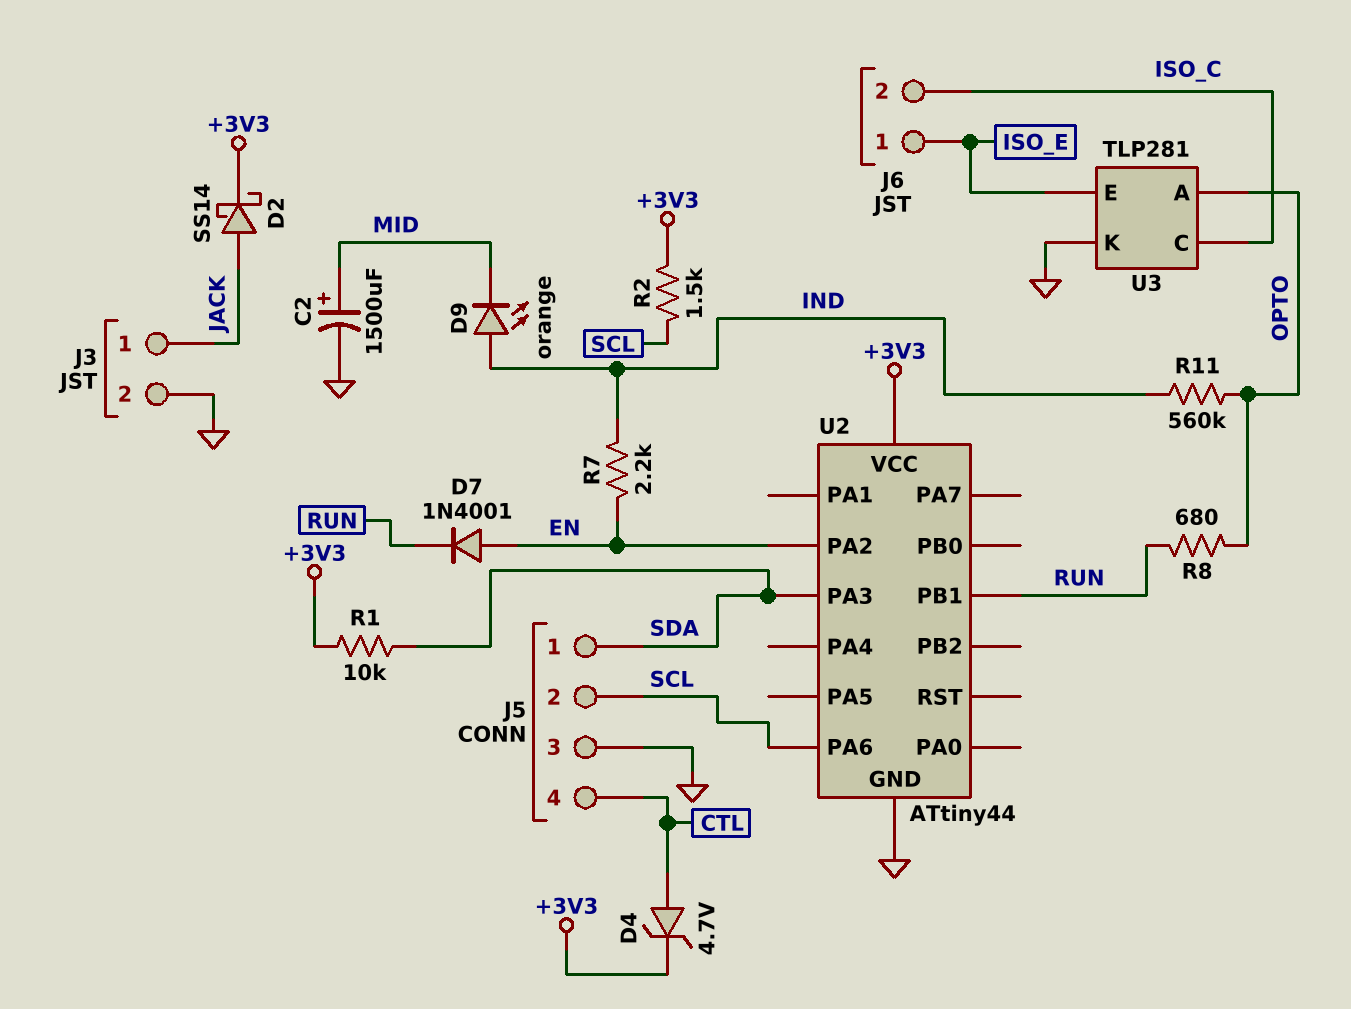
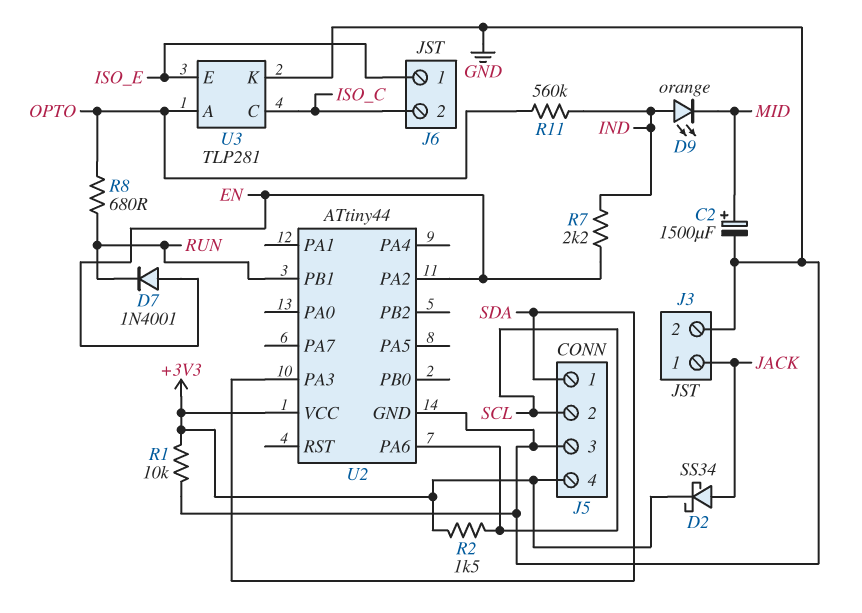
D2: schottky SS14 (A JACK, K +3V3) -> schottky SS34 (A JACK, K +3V3)
D4: zener 4.7V (A CTL, K +3V3) -> none
J5 pin 4: CTL -> +3V3
R1: 10k (+3V3, SDA) -> 10k (+3V3, GND)

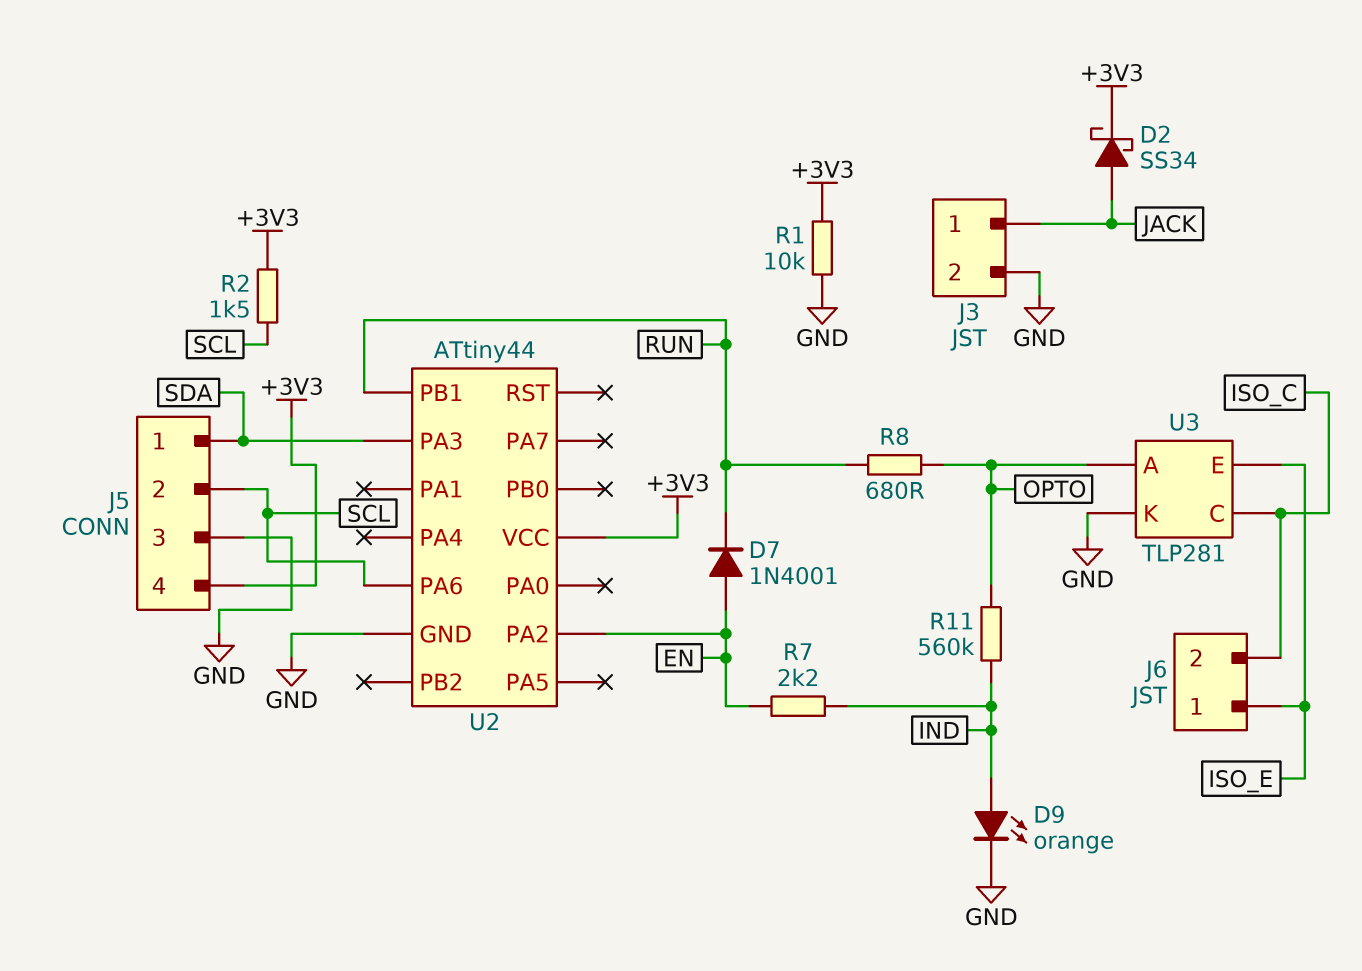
C2: 1500uF (plus MID, minus GND) -> none
D9: LED orange (A IND, K MID) -> LED orange (A IND, K GND)

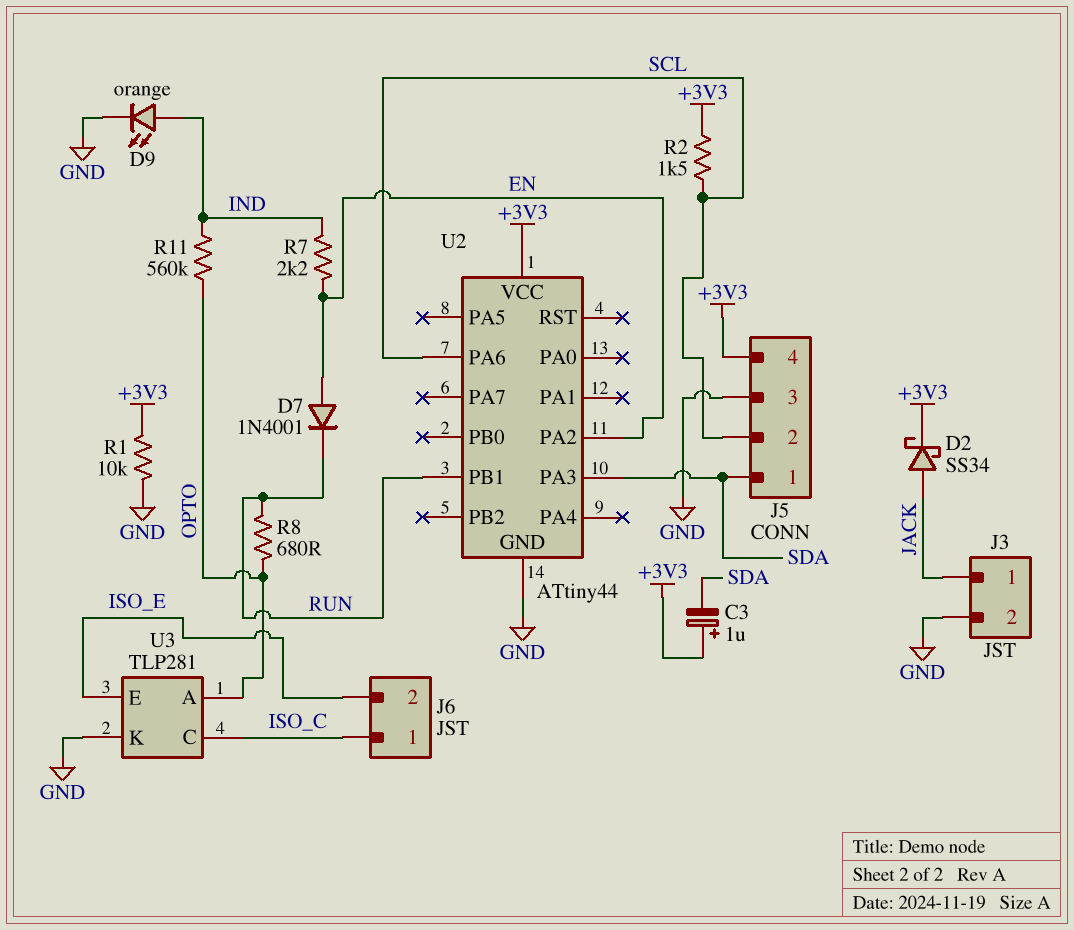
C3: none -> 1uF (plus +3V3, minus SDA)
J6 pin 1: ISO_E -> ISO_C
J6 pin 2: ISO_C -> ISO_E

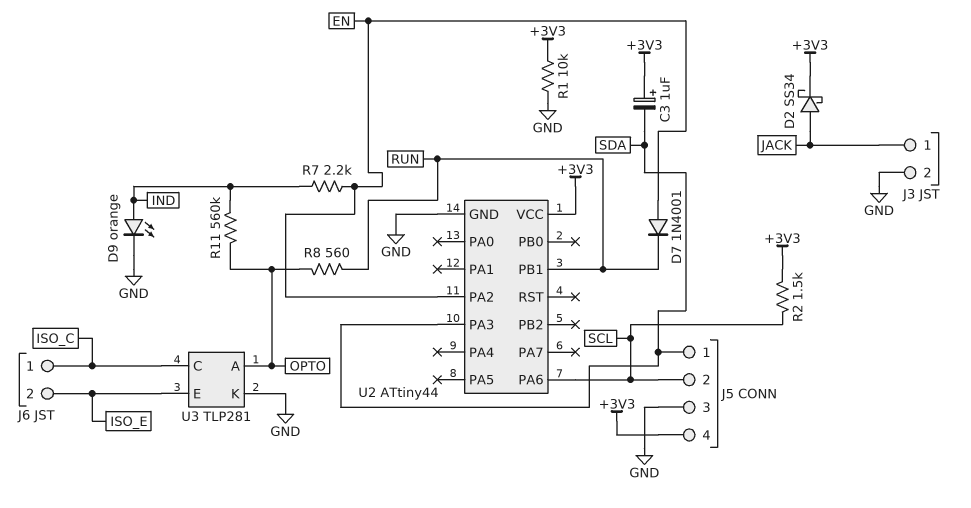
R8: 680 (OPTO, RUN) -> 560 (OPTO, RUN)

